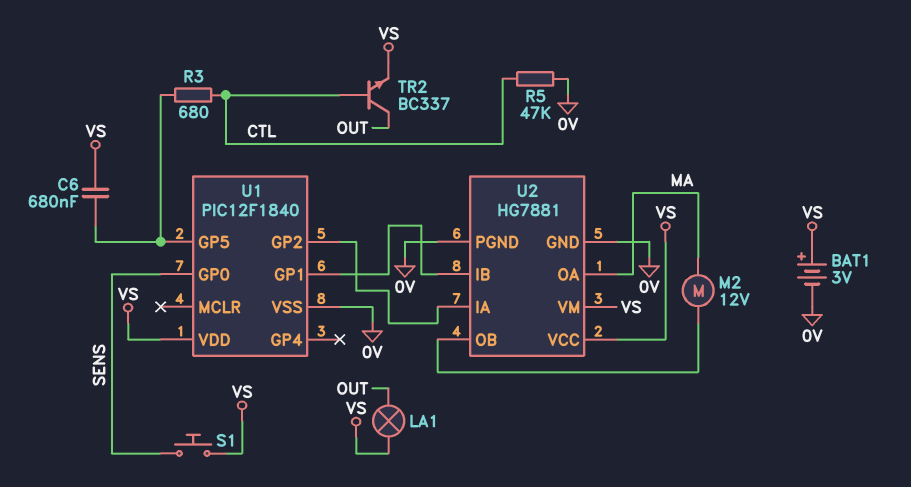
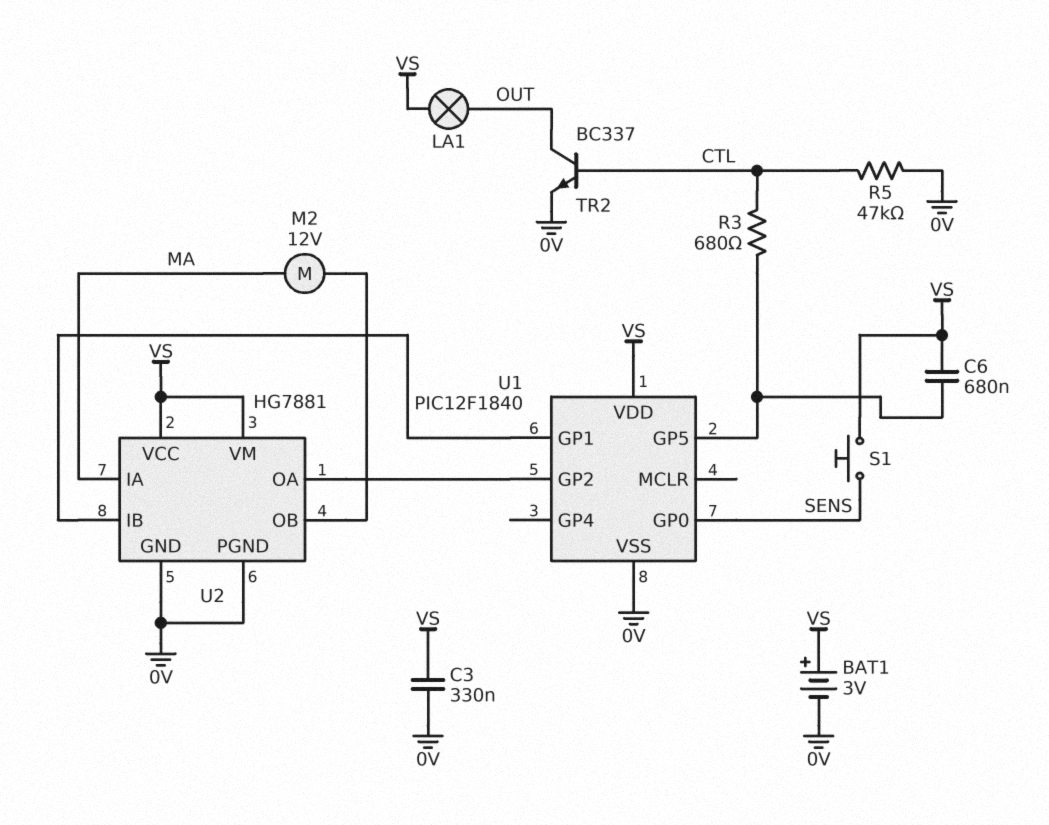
C3: none -> 330nF (0V, VS)
TR2: NPN BC337 (B CTL, C OUT, E VS) -> NPN BC337 (B CTL, C OUT, E 0V)
U2 pin IA: U1/GP2 -> MA
U2 pin OA: MA -> U1/GP2

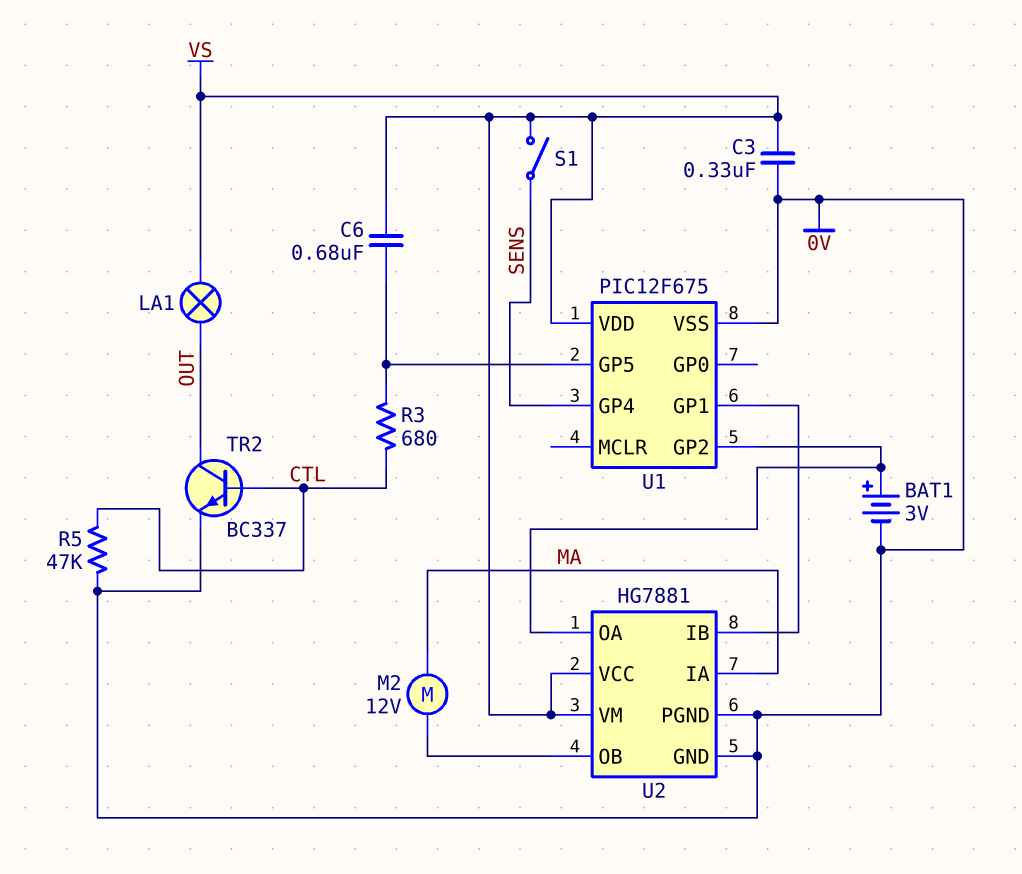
BAT1: 3V (plus VS, minus 0V) -> 3V (plus U1/GP2, minus 0V)
S1: button (SENS, VS) -> switch (SENS, VS)
U1: PIC12F1840 -> PIC12F675
U1 pin GP0: SENS -> none
U1 pin GP4: none -> SENS

